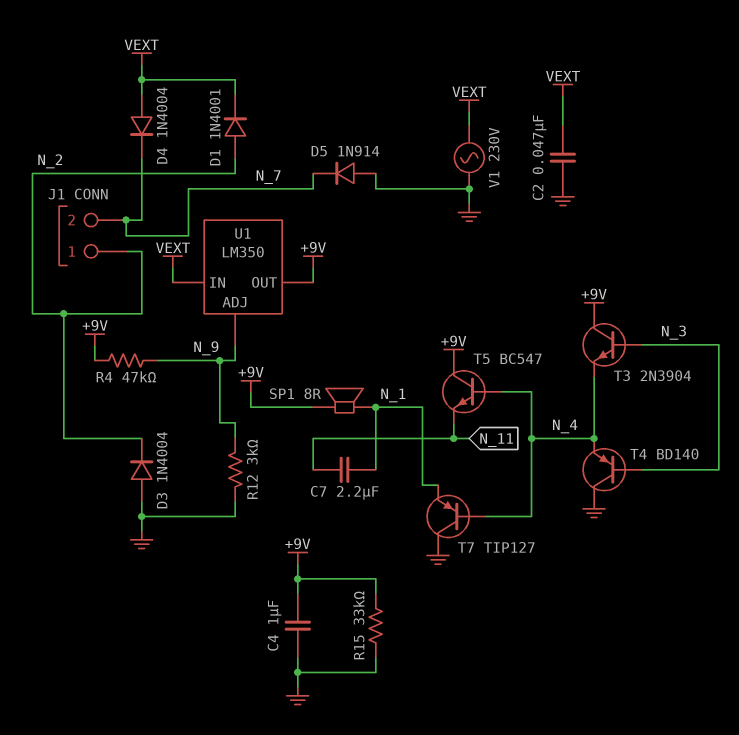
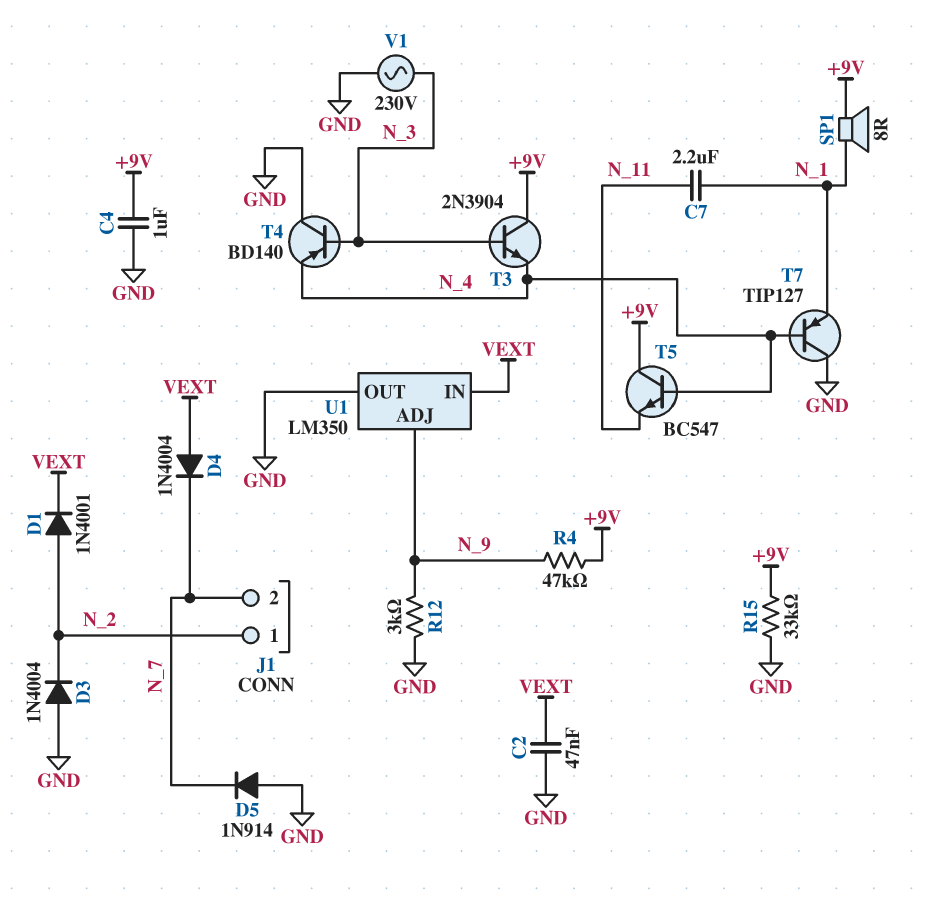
U1 pin OUT: +9V -> GND
V1: AC 230V (GND, VEXT) -> AC 230V (GND, N_3)

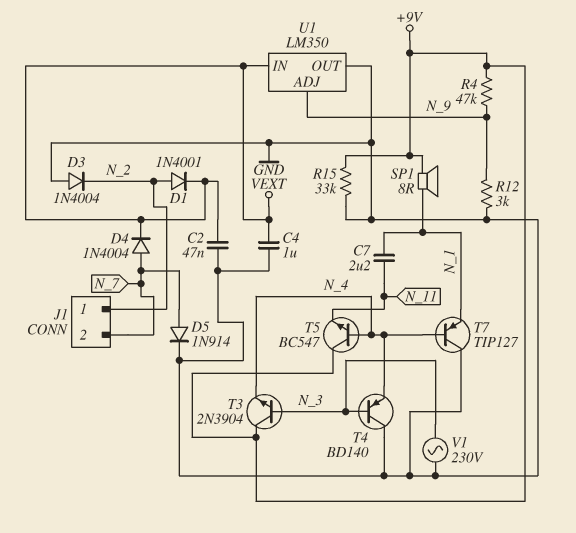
C4: 1uF (+9V, GND) -> 1uF (GND, VEXT)
D4: diode 1N4004 (A VEXT, K N_7) -> diode 1N4004 (A N_7, K VEXT)
D5: diode 1N914 (A GND, K N_7) -> diode 1N914 (A N_7, K GND)

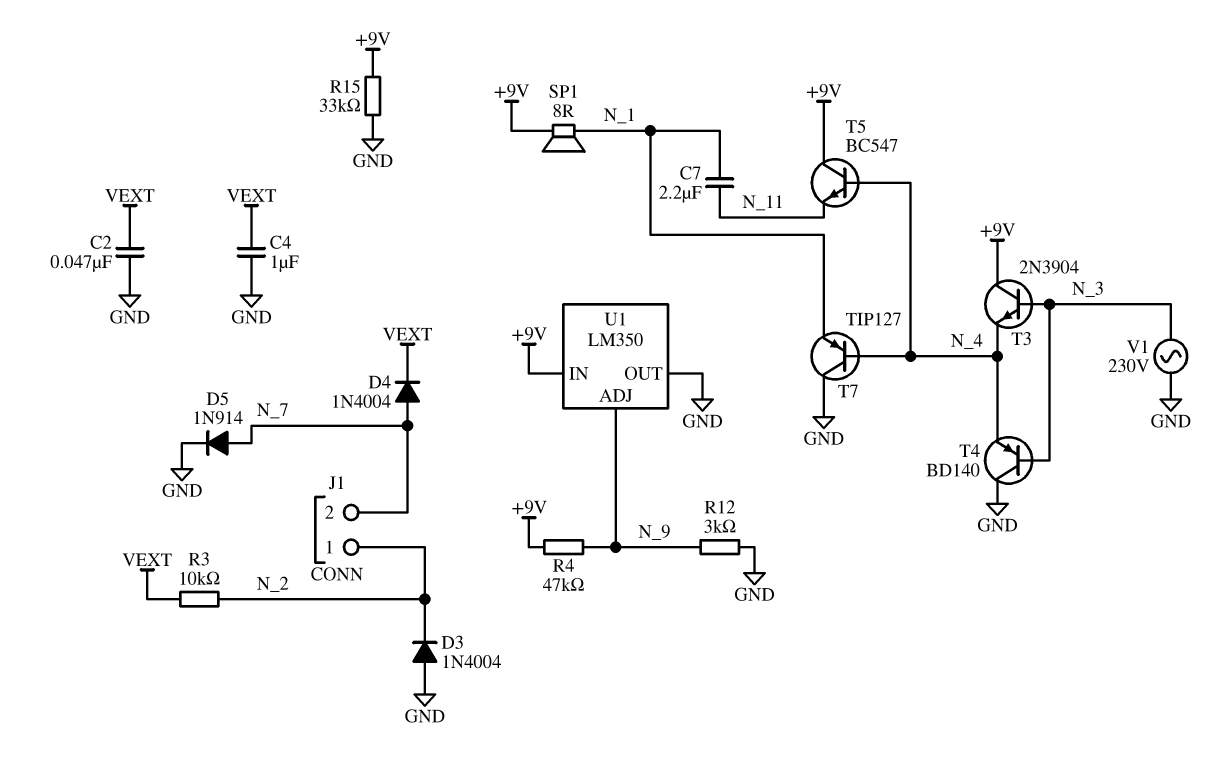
D1: diode 1N4001 (A N_2, K VEXT) -> none
R3: none -> 10k (N_2, VEXT)
U1 pin IN: VEXT -> +9V

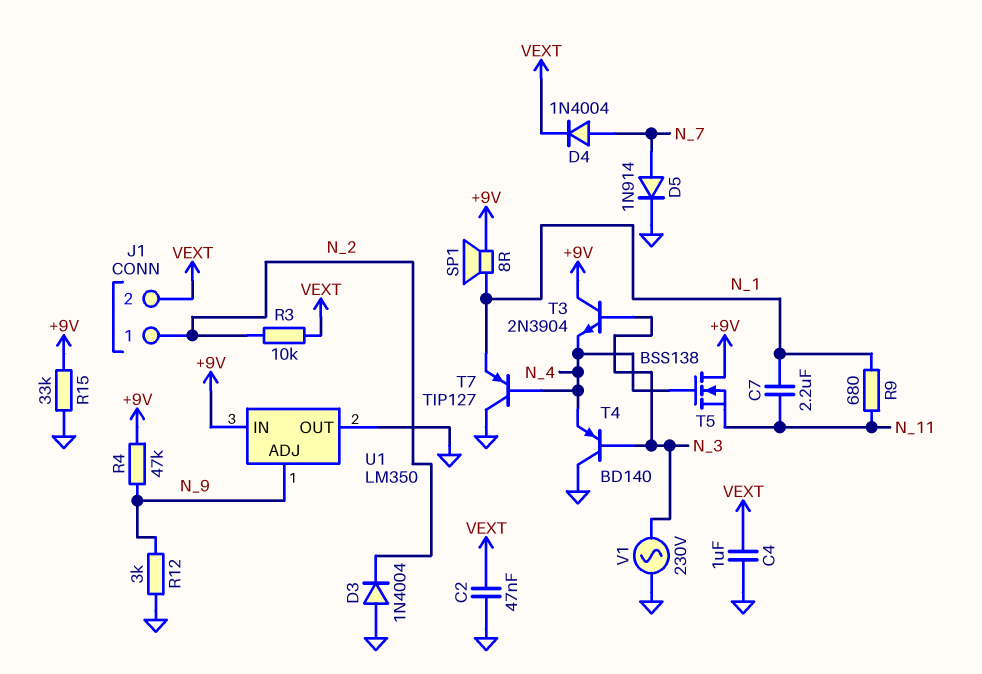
J1 pin 2: N_7 -> VEXT
R9: none -> 680 (N_1, N_11)
T5: NPN BC547 (B N_4, C +9V, E N_11) -> NMOS BSS138 (G N_4, D +9V, S N_11)

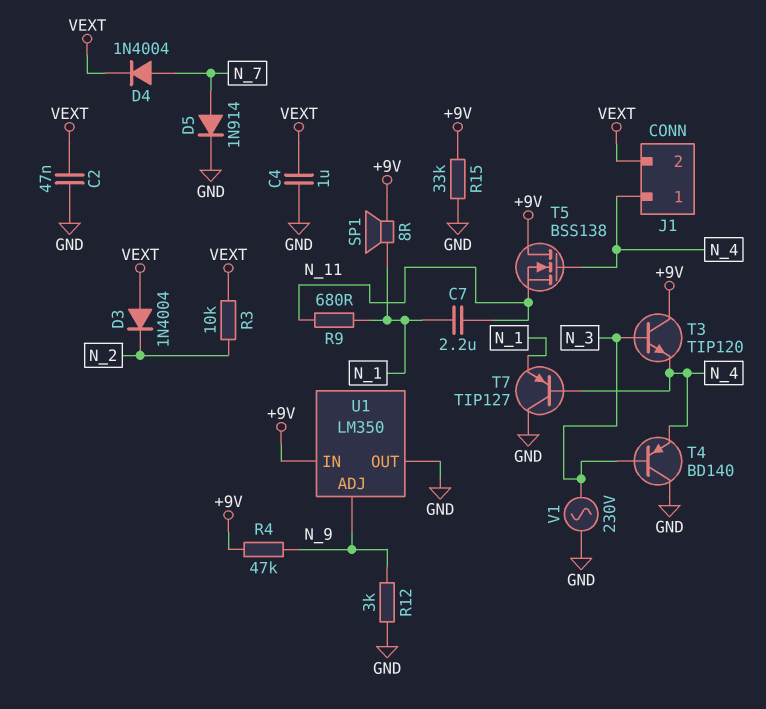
D3: diode 1N4004 (A GND, K N_2) -> diode 1N4004 (A VEXT, K N_2)
J1 pin 1: N_2 -> N_4
T3: NPN 2N3904 (B N_3, C +9V, E N_4) -> NPN TIP120 (B N_3, C +9V, E N_4)

